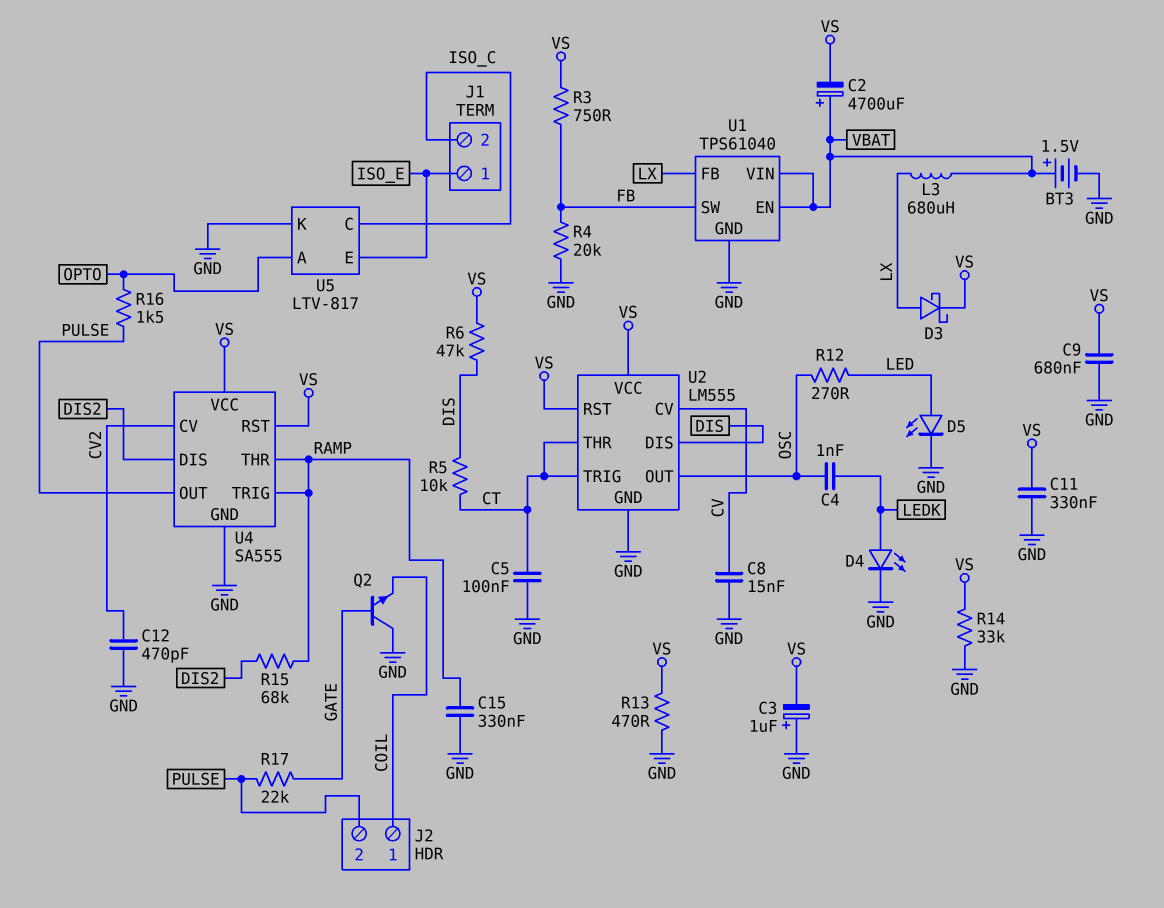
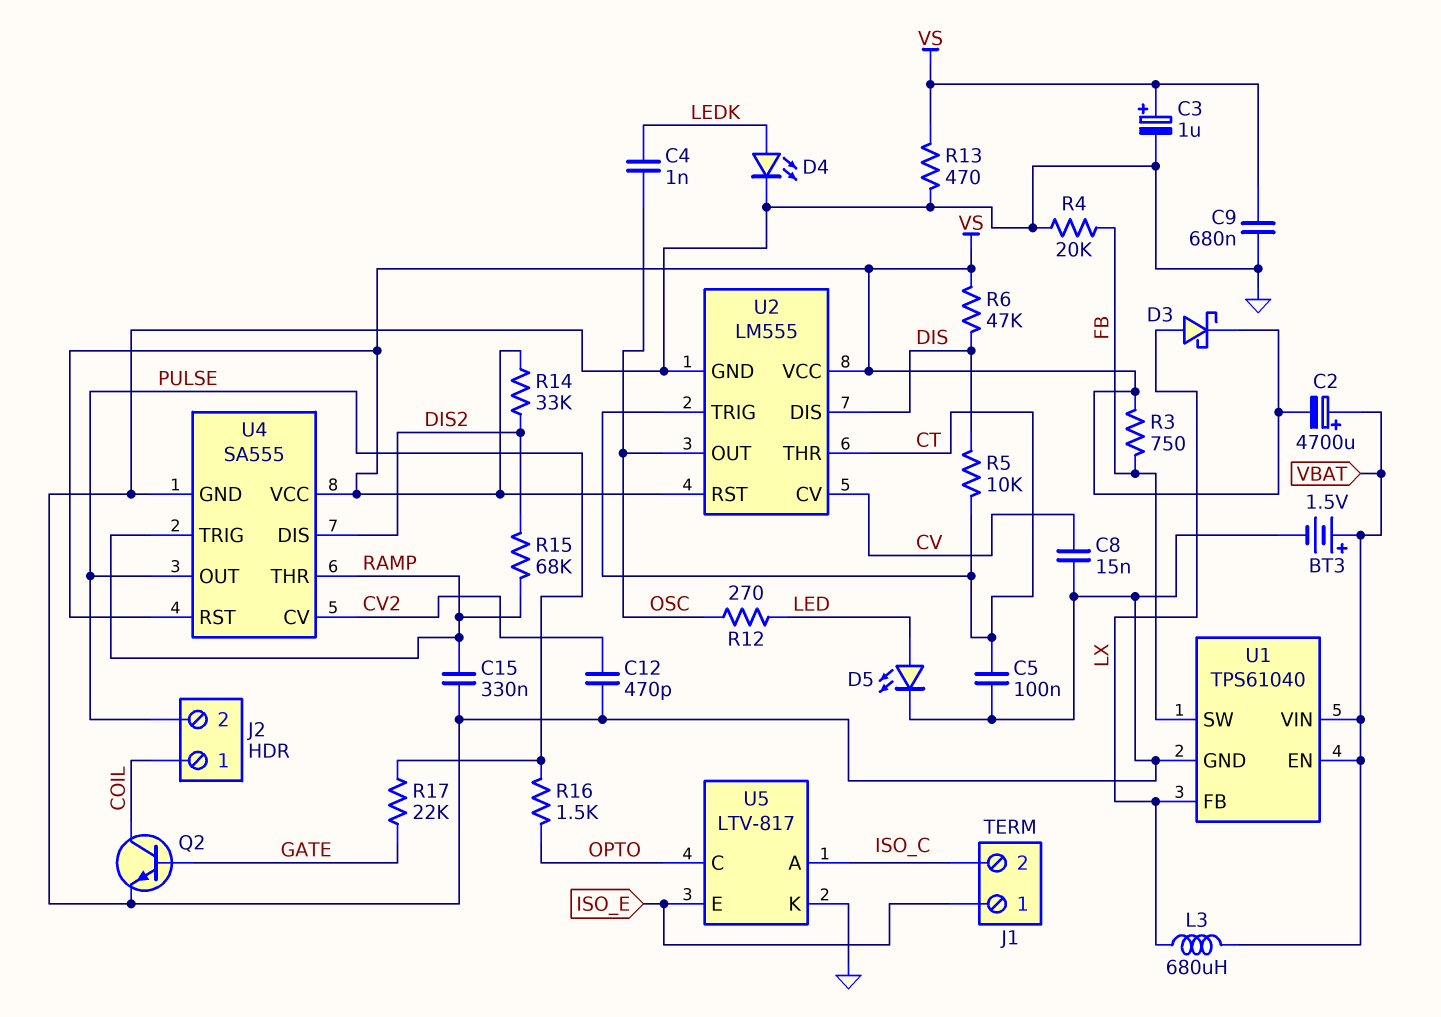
C3: 1uF (plus GND, minus VS) -> 1uF (plus VS, minus GND)
C11: 330nF (GND, VS) -> none
Q2: NPN (B GATE, C GND, E COIL) -> NPN (B GATE, C COIL, E GND)
R14: 33k (GND, VS) -> 33k (DIS2, VS)
U5 pin A: OPTO -> ISO_C
U5 pin C: ISO_C -> OPTO

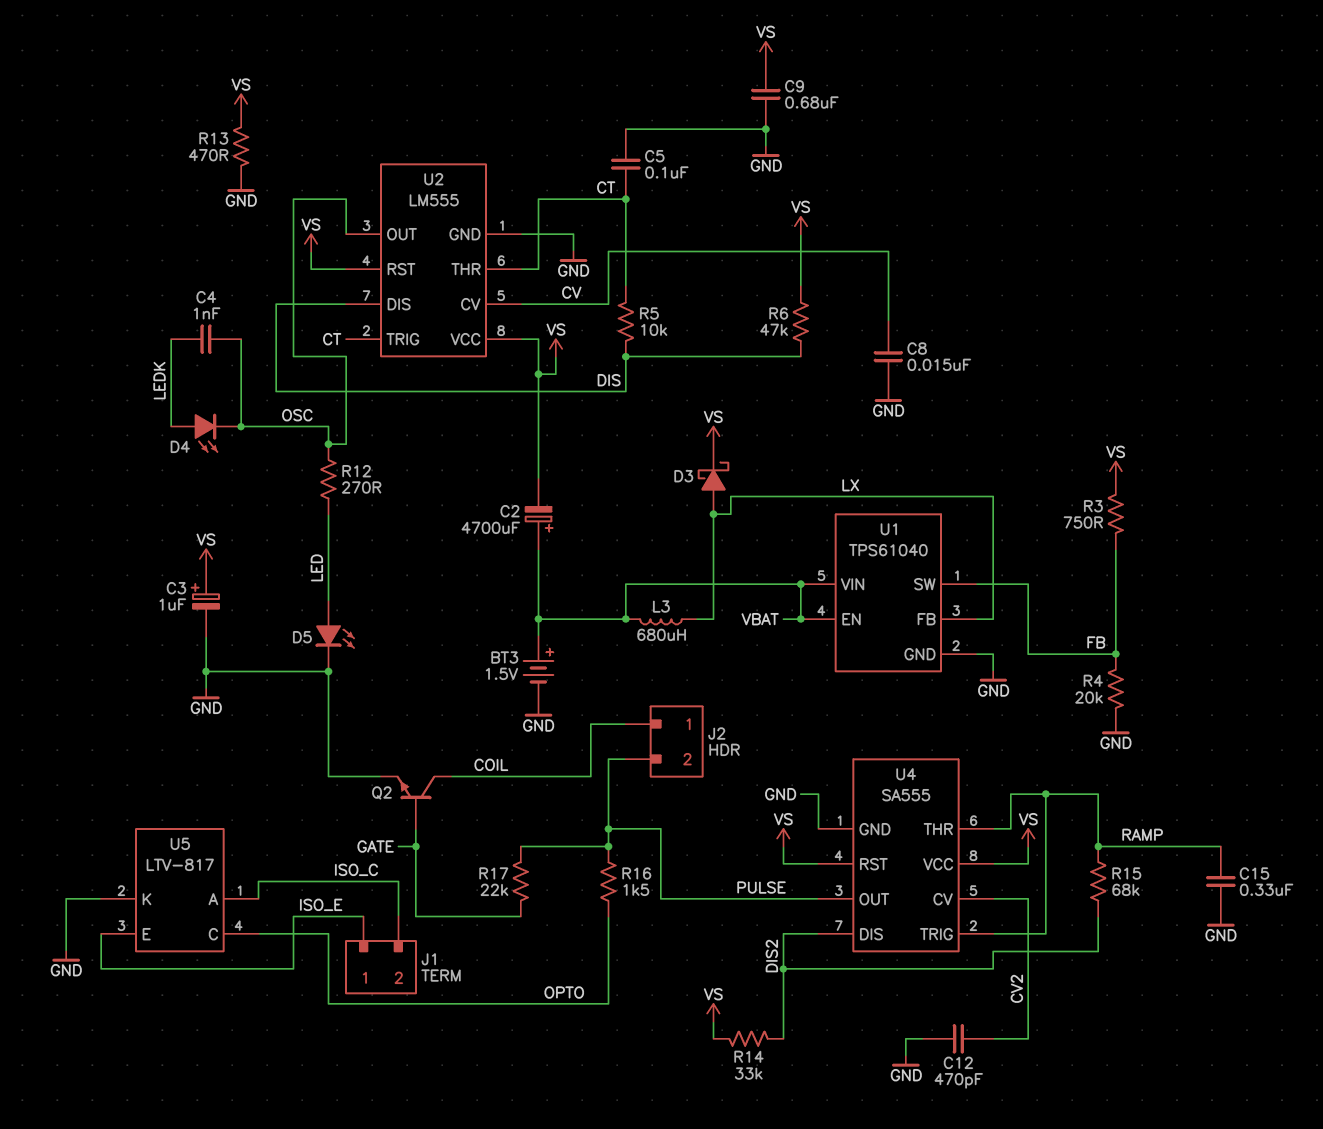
D4: LED (A LEDK, K GND) -> LED (A LEDK, K OSC)

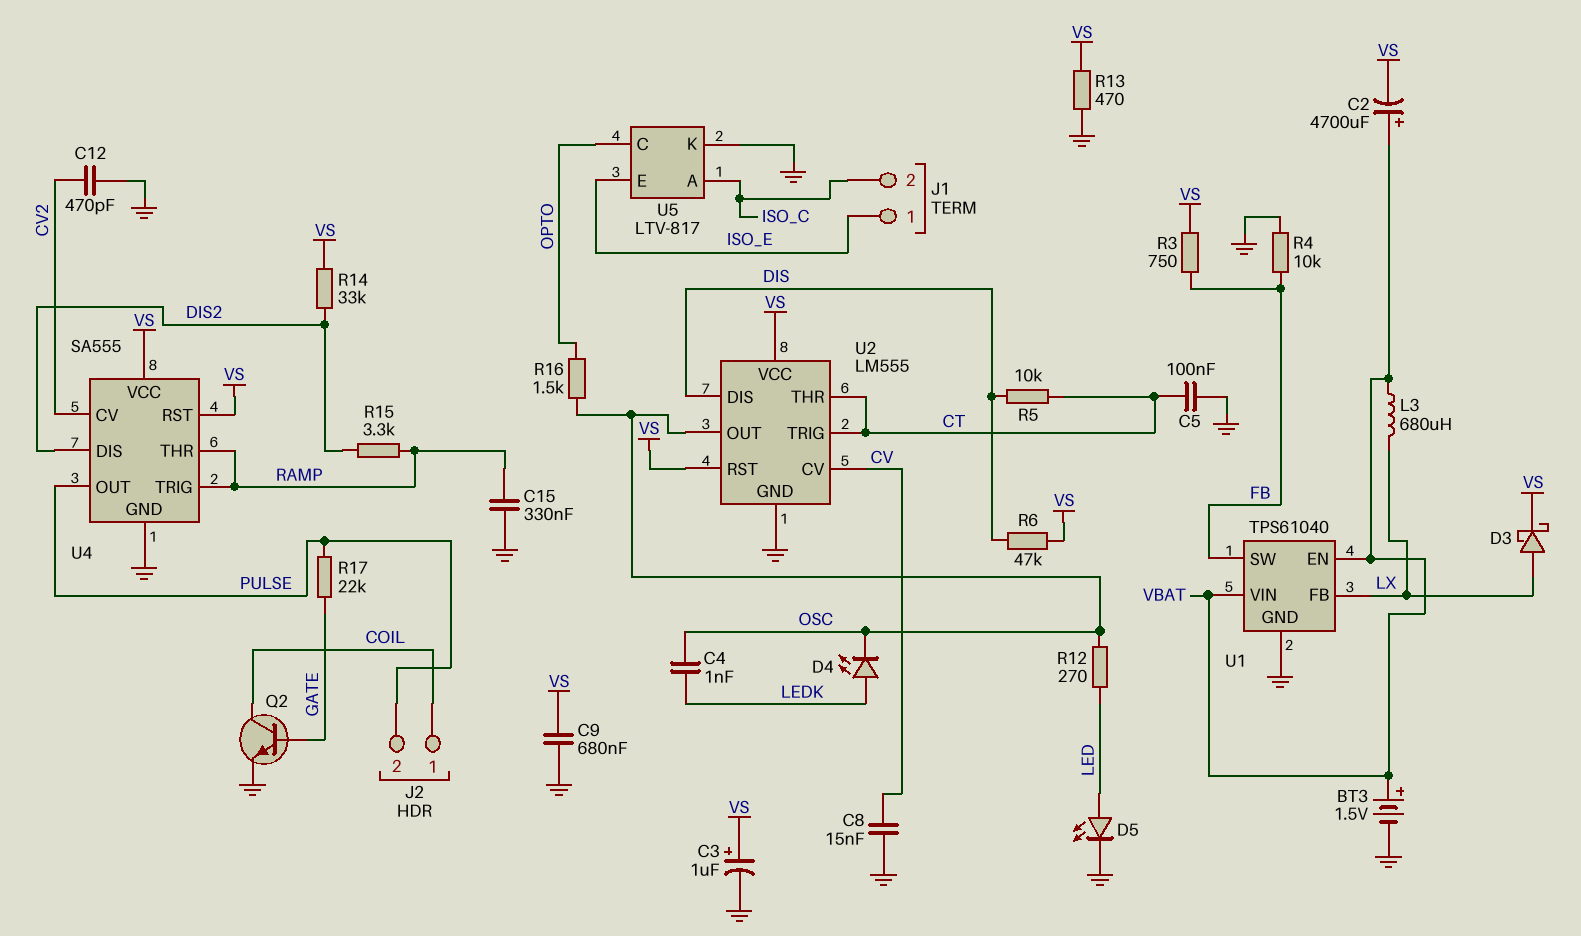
R4: 20k (FB, GND) -> 10k (FB, GND)
R15: 68k (DIS2, RAMP) -> 3.3k (DIS2, RAMP)
R16: 1.5k (OPTO, PULSE) -> 1.5k (OPTO, OSC)

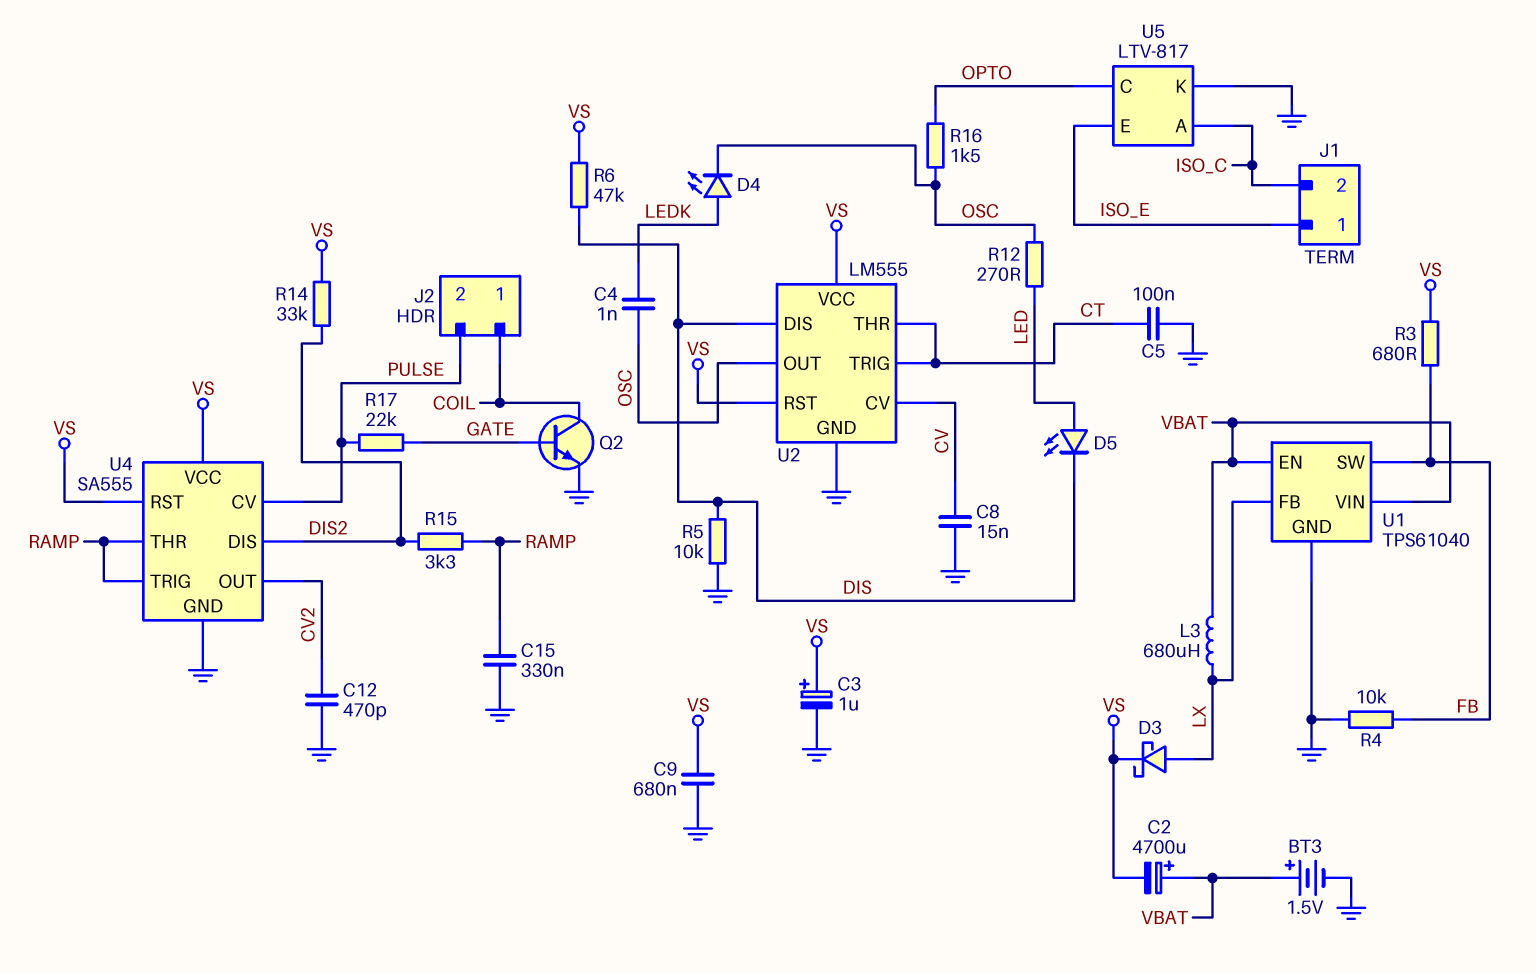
D5: LED (A LED, K GND) -> LED (A LED, K DIS)
R3: 750 (FB, VS) -> 680 (FB, VS)
R5: 10k (CT, DIS) -> 10k (DIS, GND)
R13: 470 (GND, VS) -> none
U4 pin CV: CV2 -> PULSE
U4 pin OUT: PULSE -> CV2

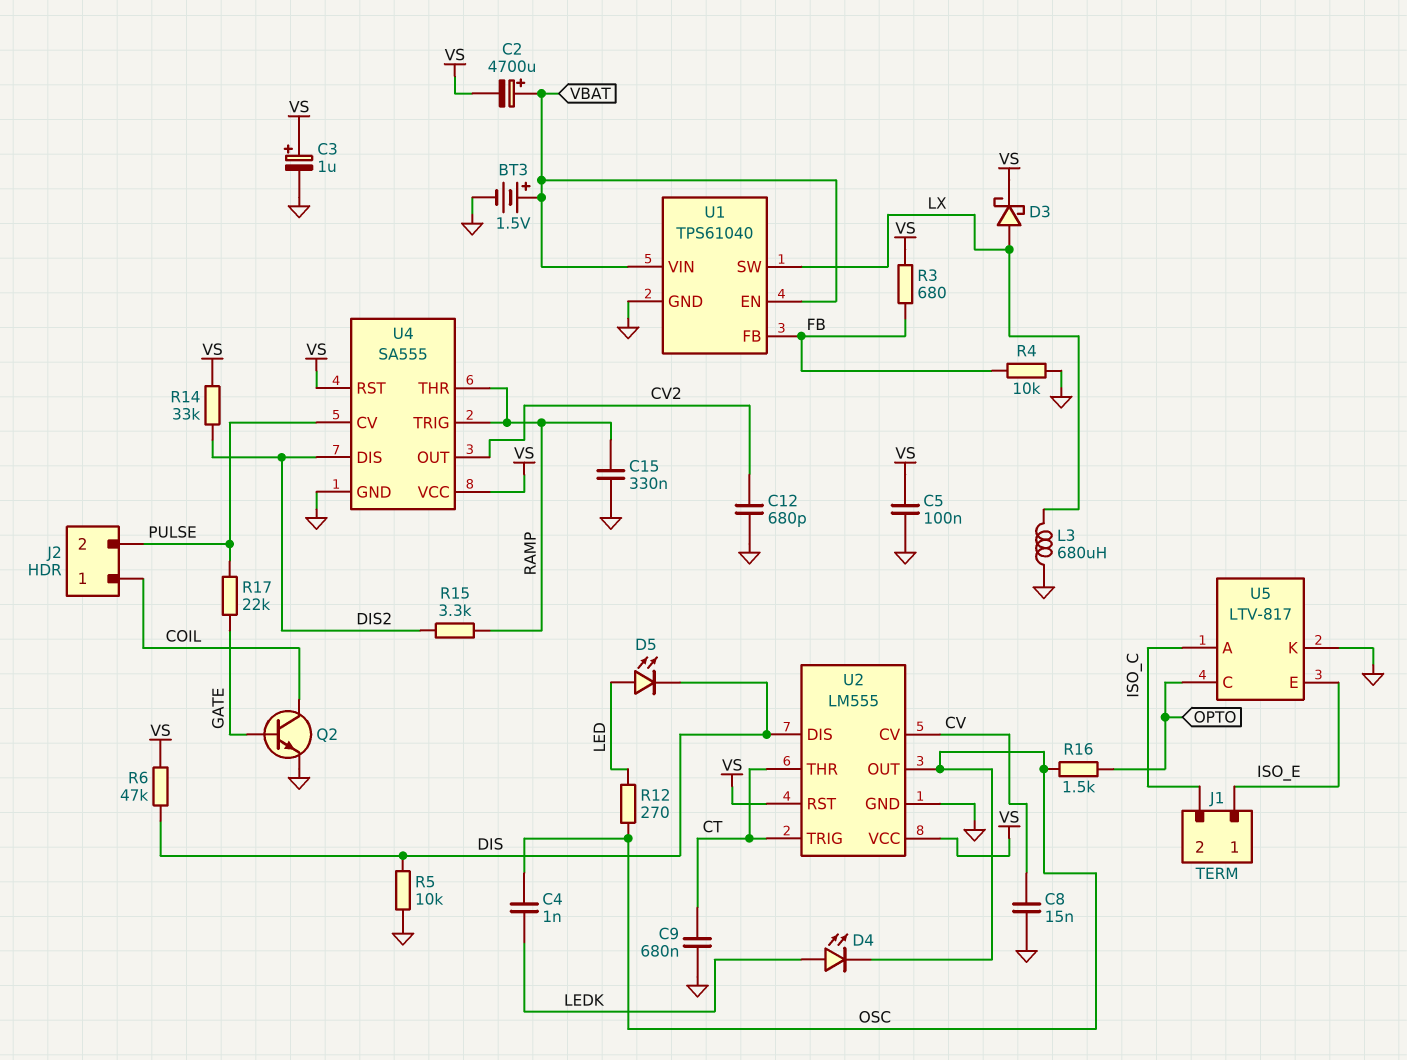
C5: 100nF (CT, GND) -> 100nF (GND, VS)
C9: 680nF (GND, VS) -> 680nF (CT, GND)
C12: 470pF (CV2, GND) -> 680pF (CV2, GND)
L3: 680uH (LX, VBAT) -> 680uH (GND, LX)
U1 pin FB: LX -> FB
U1 pin SW: FB -> LX

